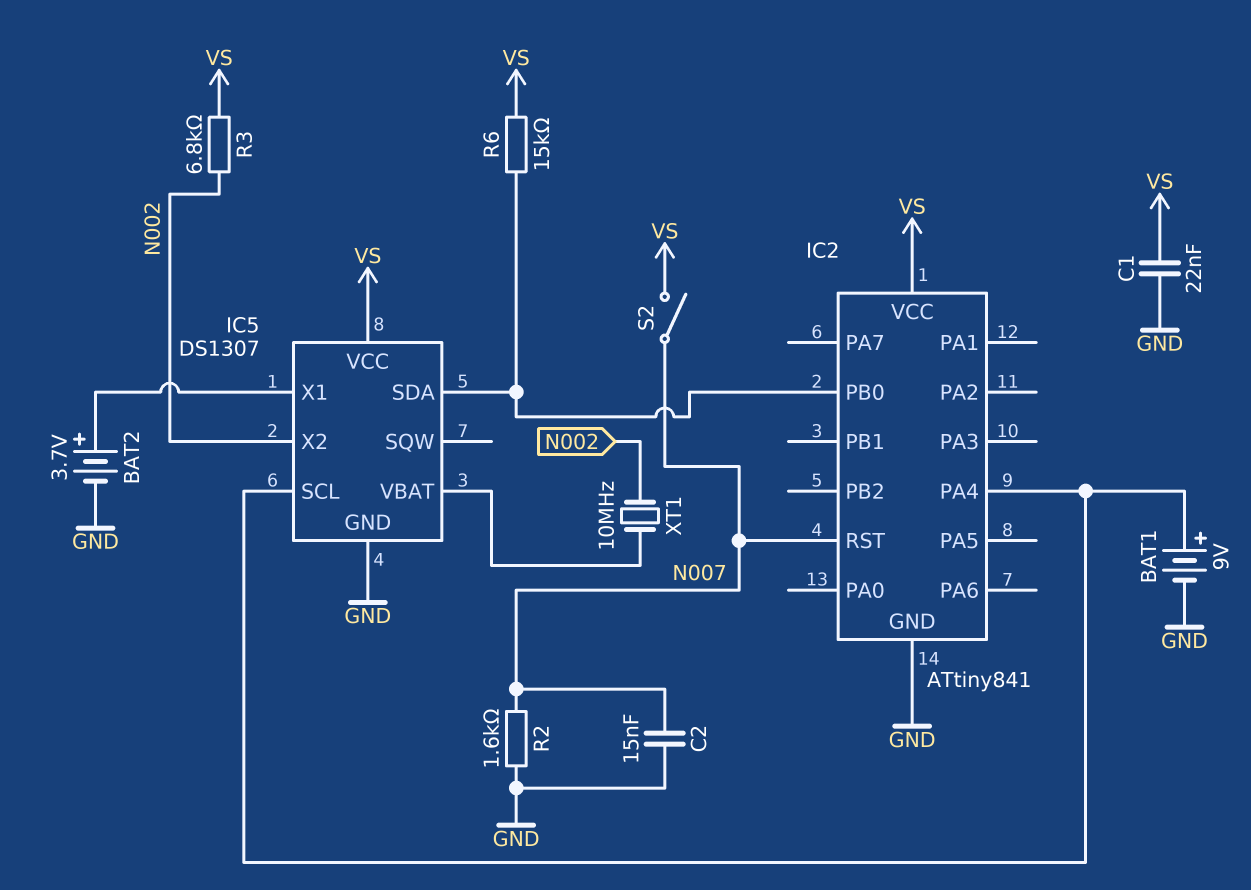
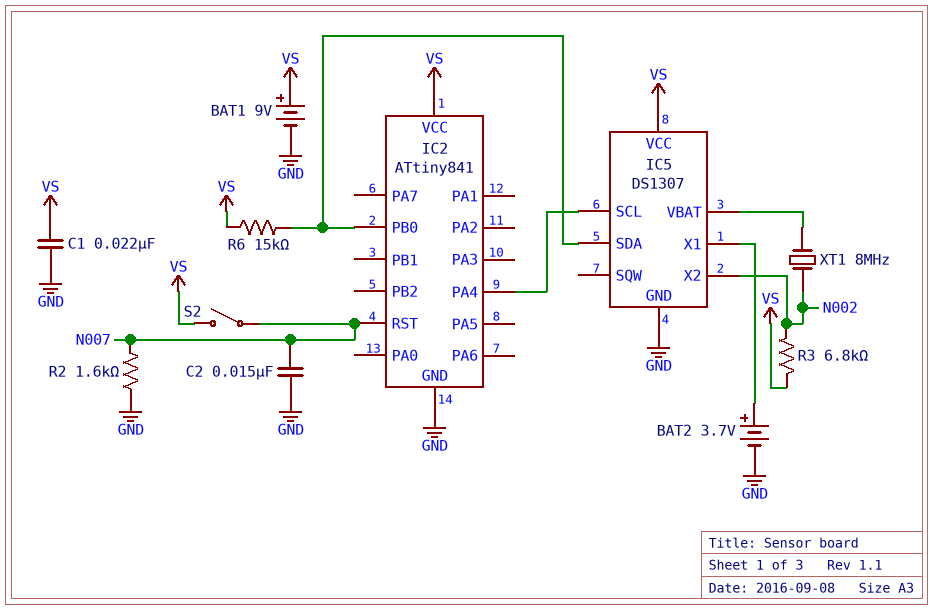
BAT1: 9V (plus IC2/PA4, minus GND) -> 9V (plus VS, minus GND)
XT1: 10MHz (IC5/VBAT, N002) -> 8MHz (IC5/VBAT, N002)

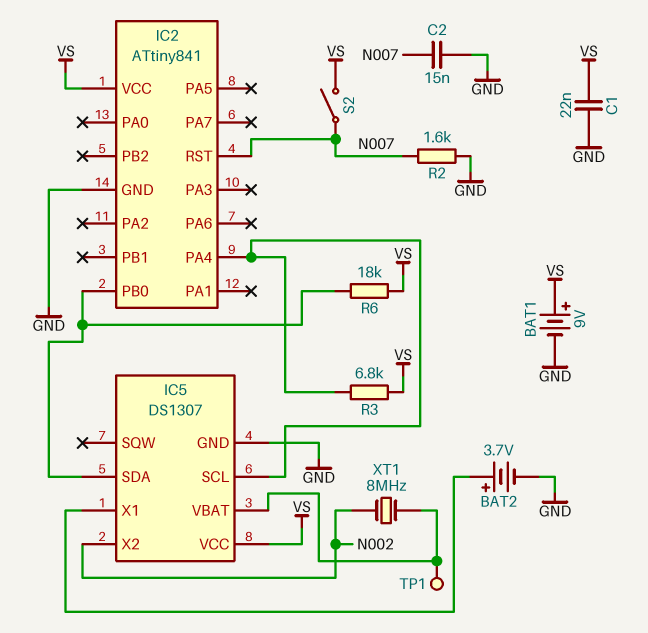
R3: 6.8k (N002, VS) -> 6.8k (IC2/PA4, VS)
R6: 15k (IC2/PB0, VS) -> 18k (IC2/PB0, VS)
TP1: none -> test point (IC5/VBAT)

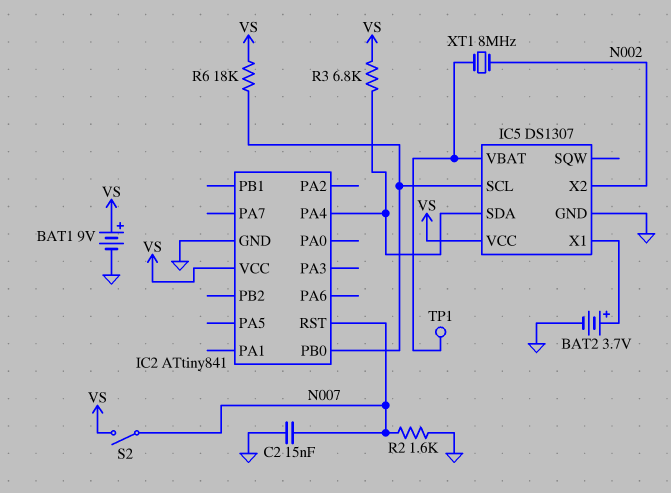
C1: 22nF (GND, VS) -> none
IC5 pin SCL: IC2/PA4 -> IC2/PB0
IC5 pin SDA: IC2/PB0 -> IC2/PA4

